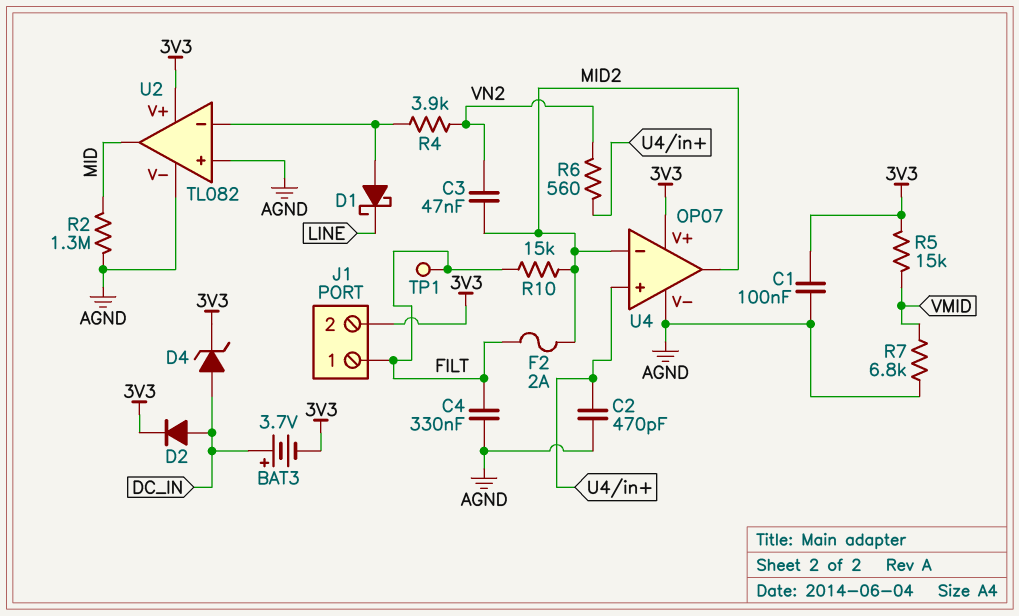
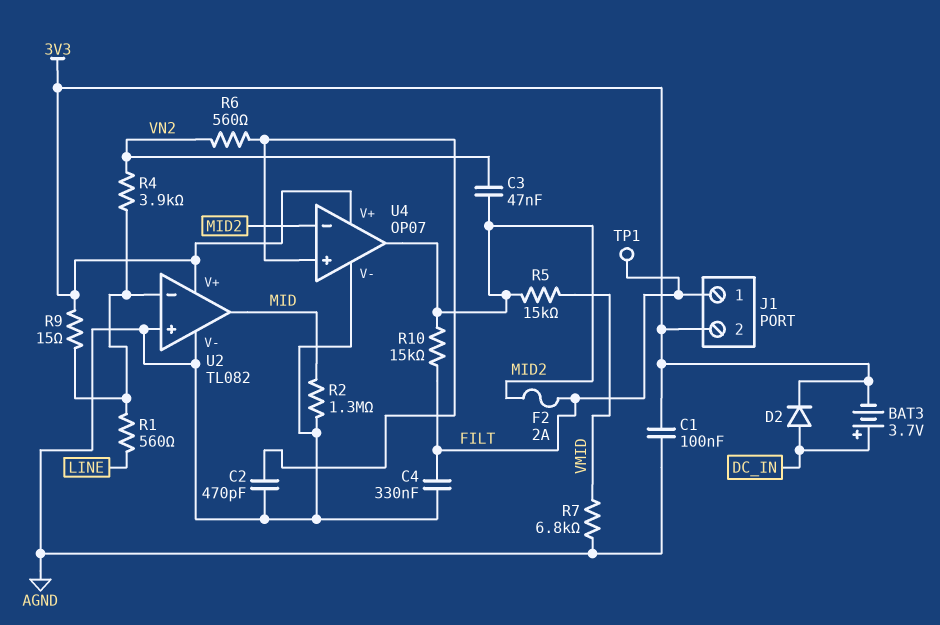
D1: schottky (A U2/in-, K LINE) -> none
D4: zener (A DC_IN, K 3V3) -> none
R1: none -> 560 (LINE, U2/in-)
R5: 15k (3V3, VMID) -> 15k (MID2, VMID)
R9: none -> 15 (3V3, U2/in-)

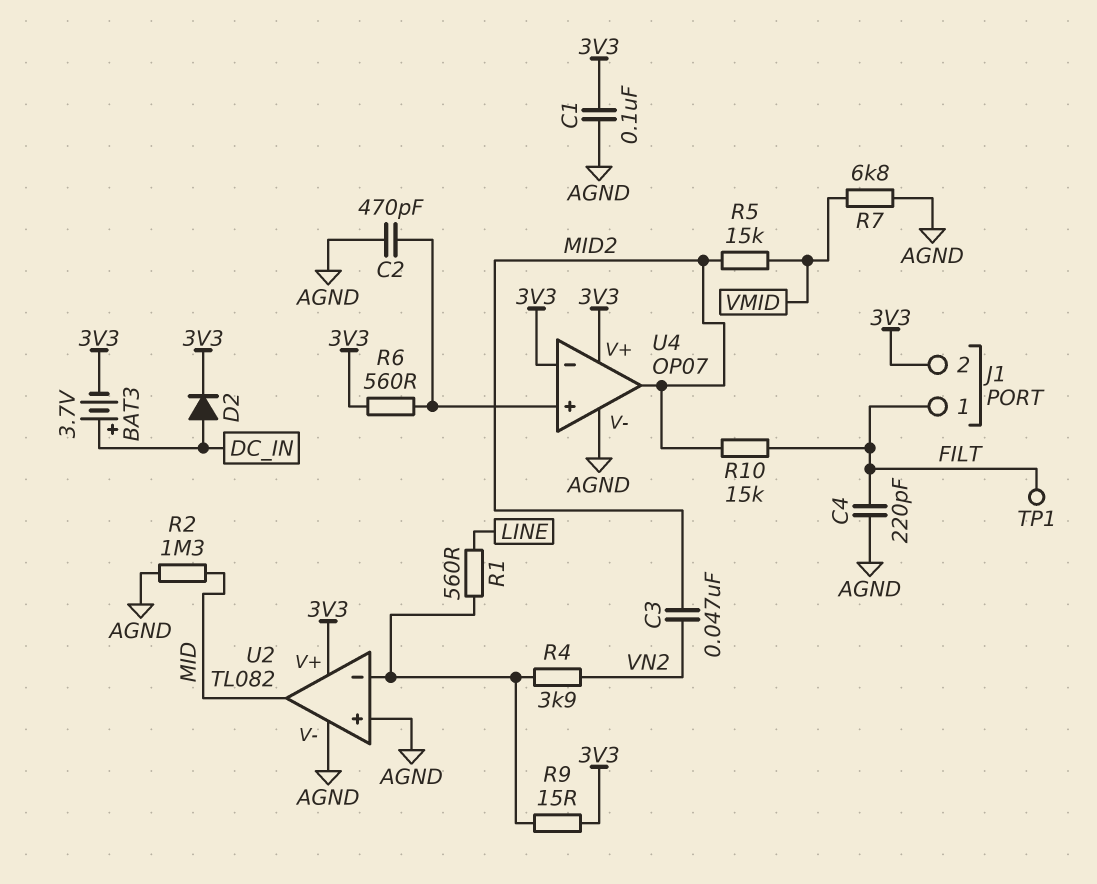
C4: 330nF (AGND, FILT) -> 220pF (AGND, FILT)
F2: 2A (FILT, MID2) -> none
R6: 560 (U4/in+, VN2) -> 560 (3V3, U4/in+)
U4 pin in-: MID2 -> 3V3

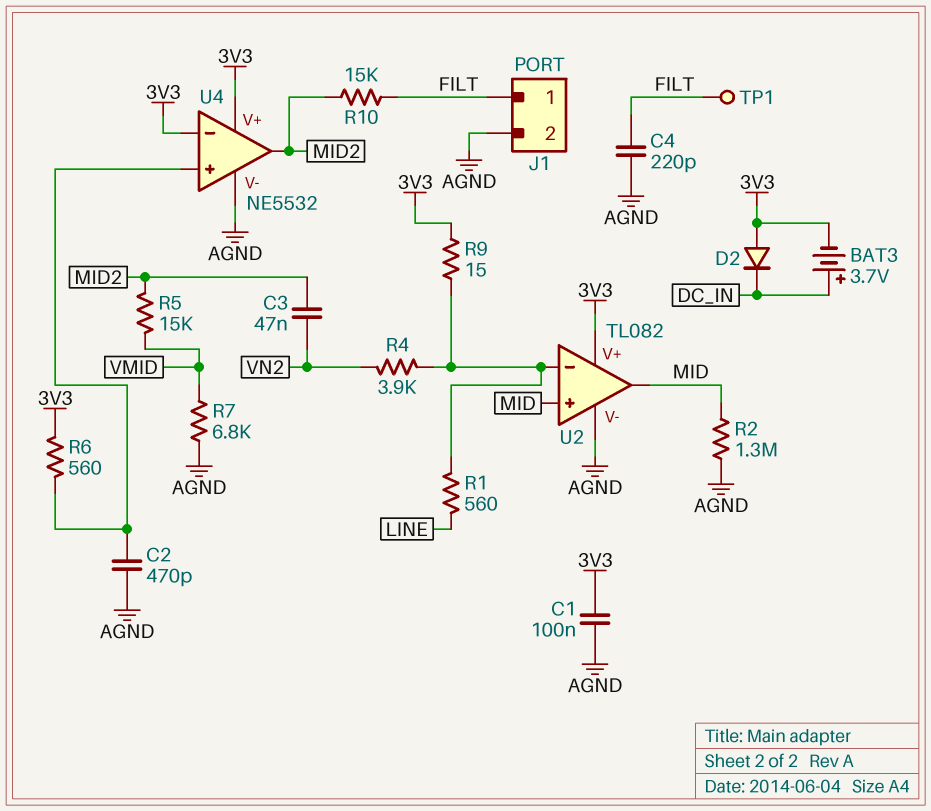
D2: diode (A DC_IN, K 3V3) -> diode (A 3V3, K DC_IN)
J1 pin 2: 3V3 -> AGND
U2 pin in+: AGND -> MID
U4: OP07 -> NE5532

